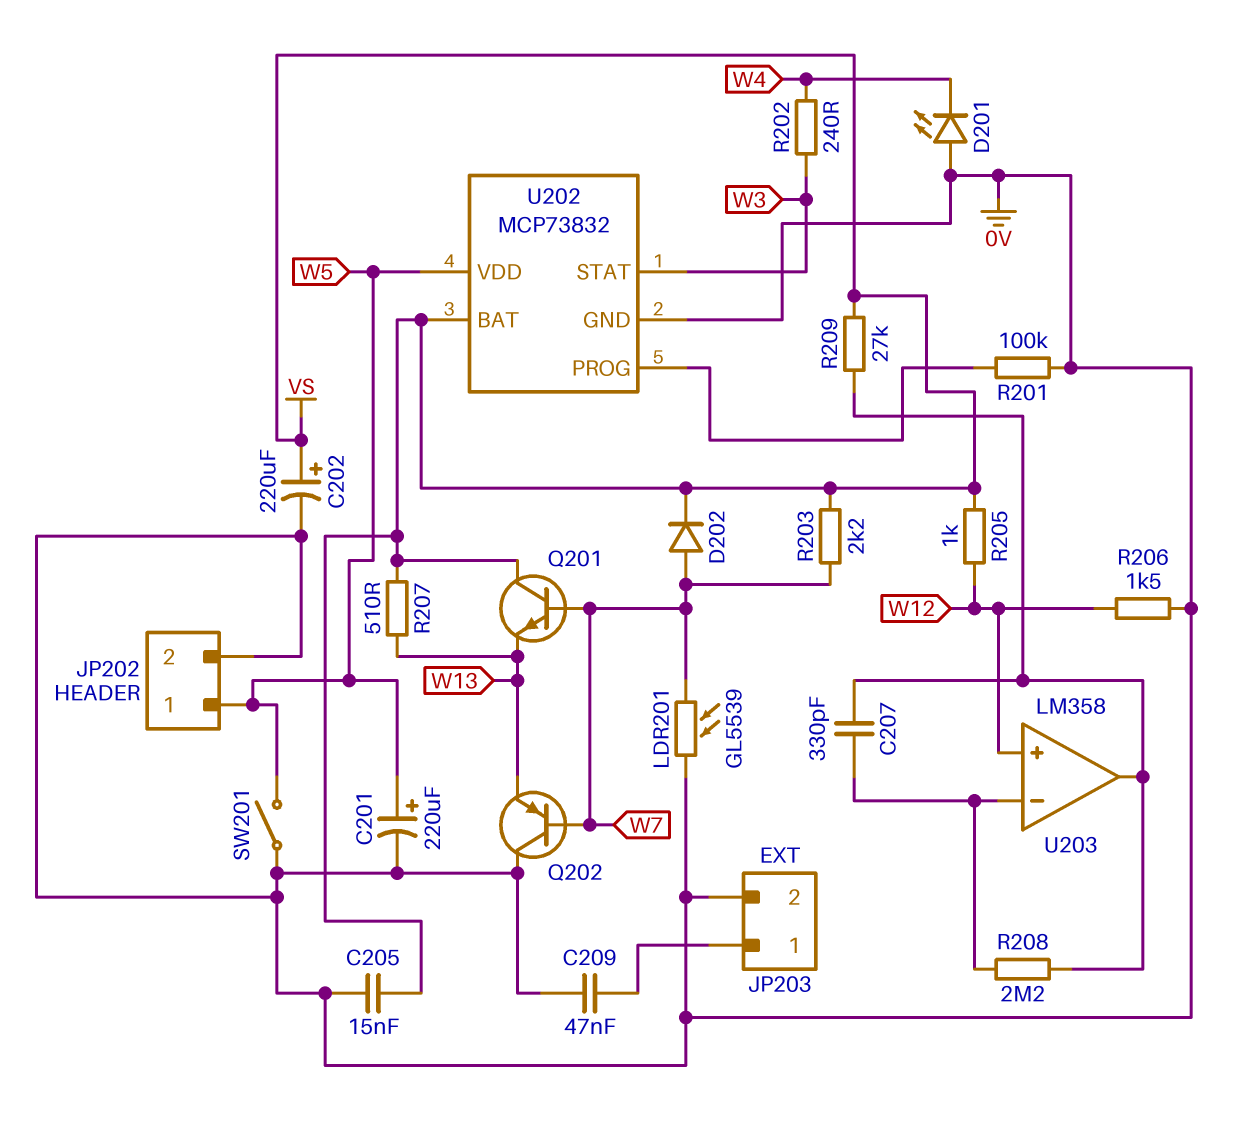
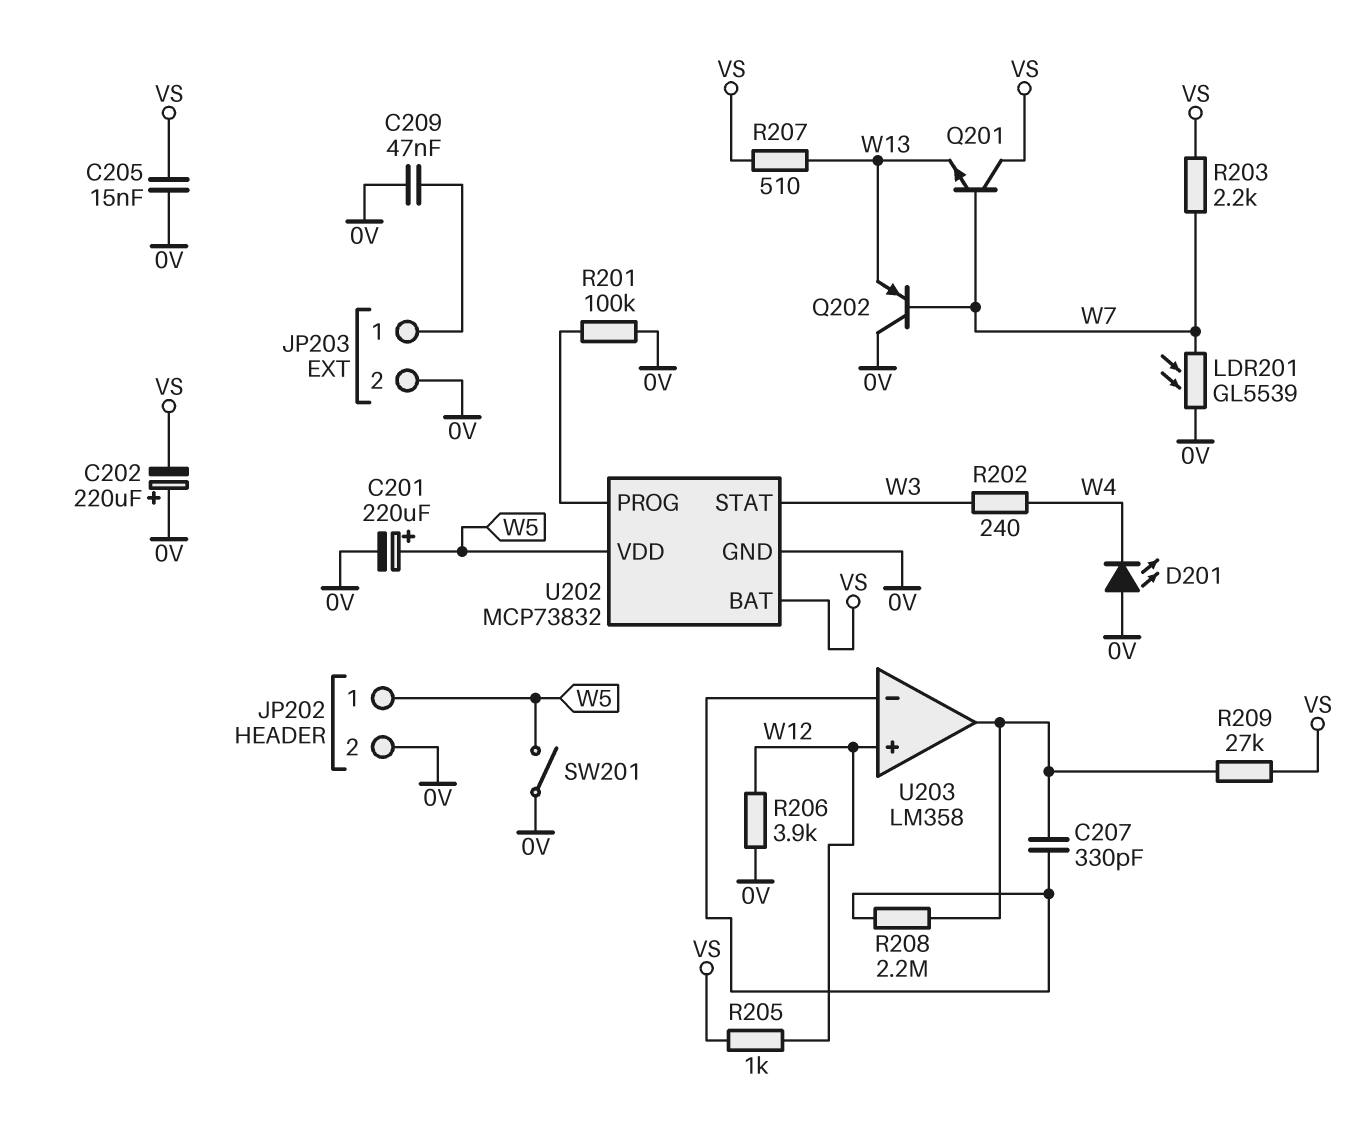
C202: 220uF (plus VS, minus 0V) -> 220uF (plus 0V, minus VS)
D202: diode (A W7, K VS) -> none
R206: 1.5k (0V, W12) -> 3.9k (0V, W12)

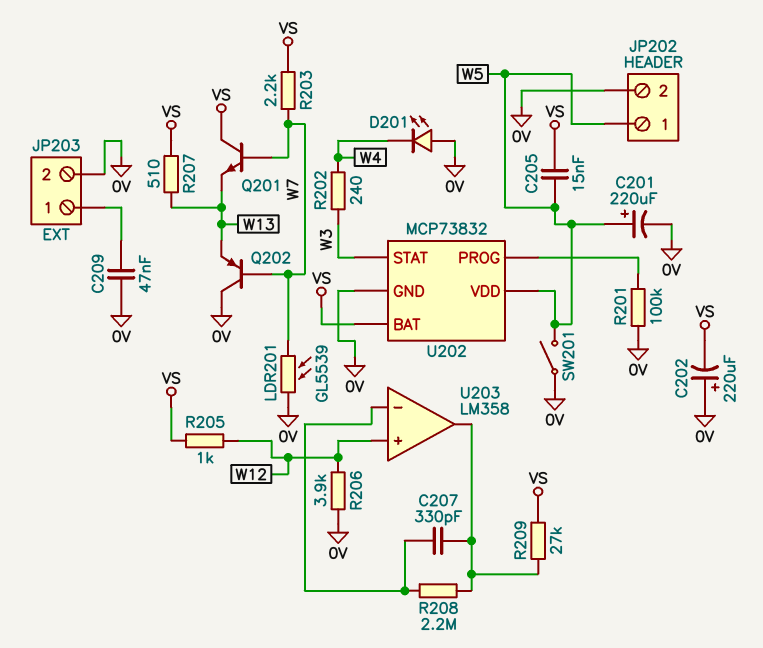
C205: 15nF (0V, VS) -> 15nF (VS, W5)

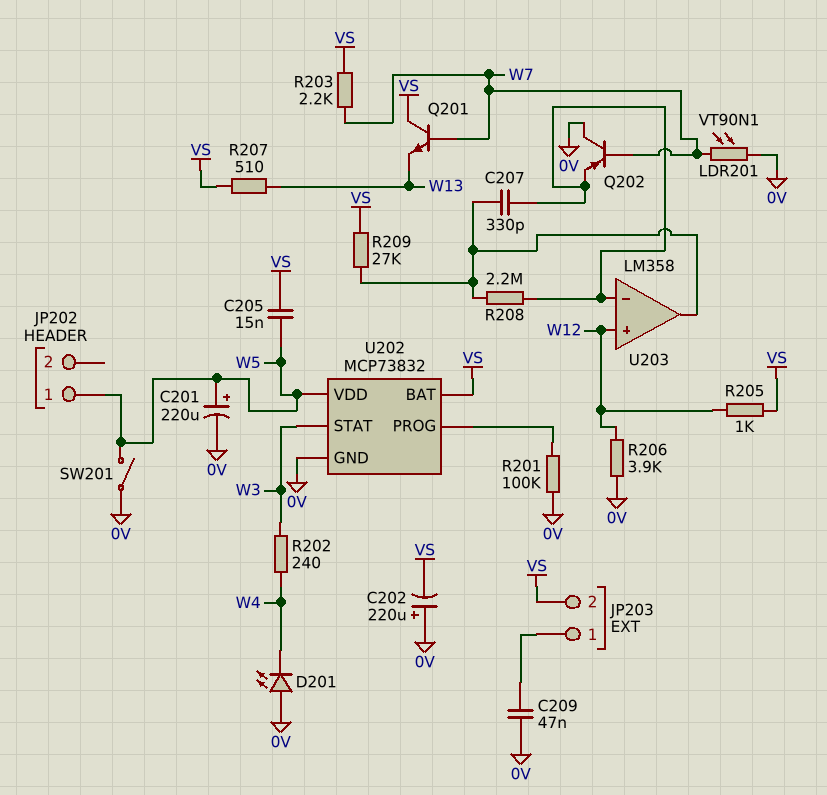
JP202 pin 2: 0V -> none
JP203 pin 2: 0V -> VS
LDR201: GL5539 (0V, W7) -> VT90N1 (0V, W7)
Q202: PNP (B W7, C 0V, E W13) -> PNP (B W7, C 0V, E U203/in-)

